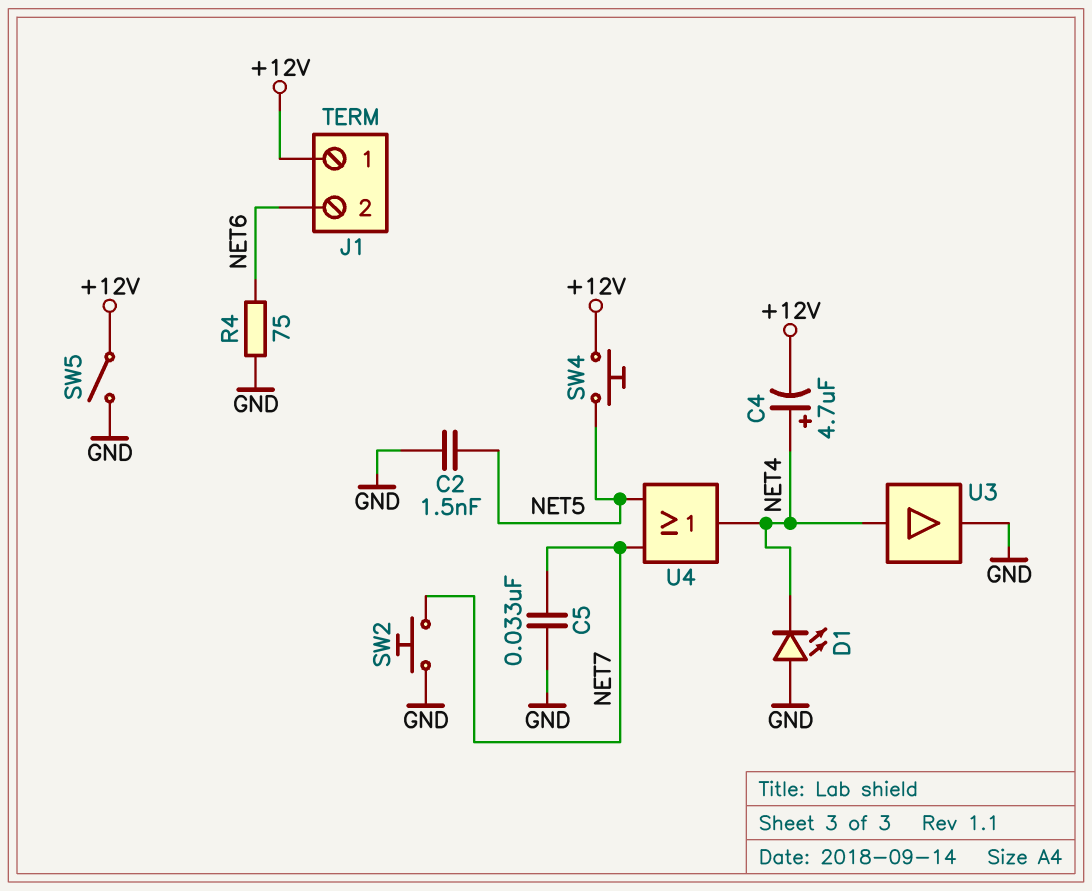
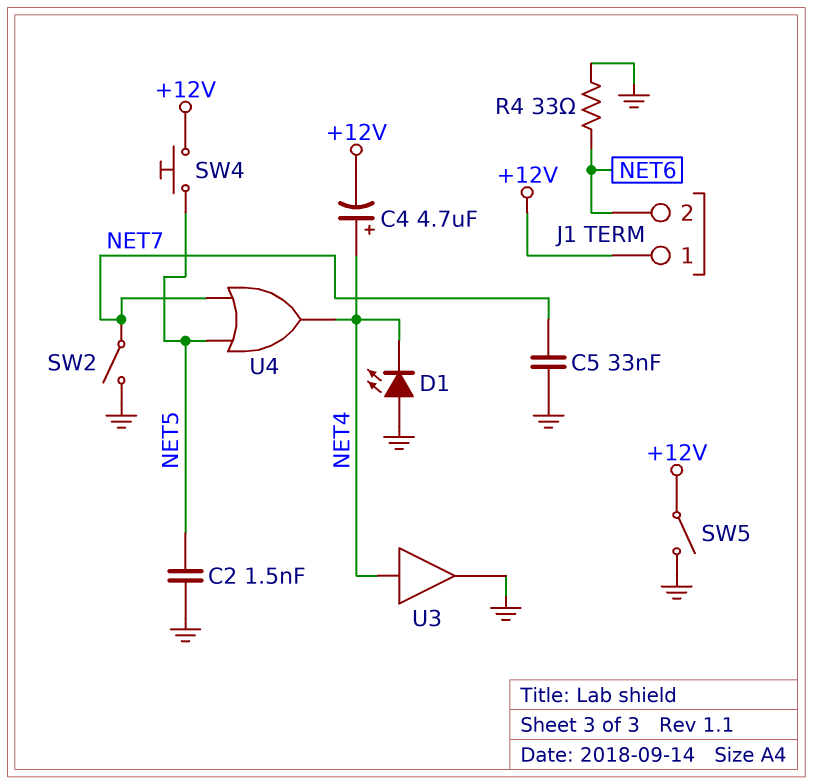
R4: 75 (GND, NET6) -> 33 (GND, NET6)
SW2: button (GND, NET7) -> switch (GND, NET7)

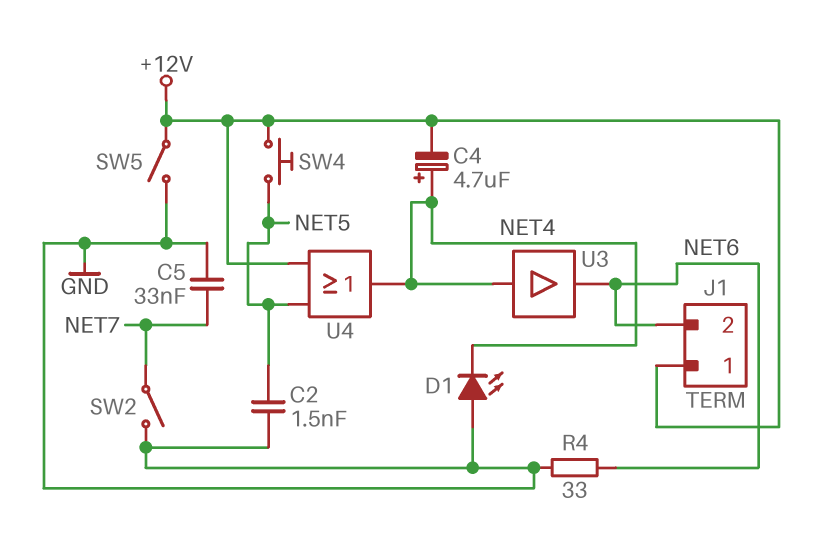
U3: buffer (in NET4, out GND) -> buffer (in NET4, out NET6)
U4: OR (in NET5, in NET7, out NET4) -> OR (in +12V, in NET5, out NET4)

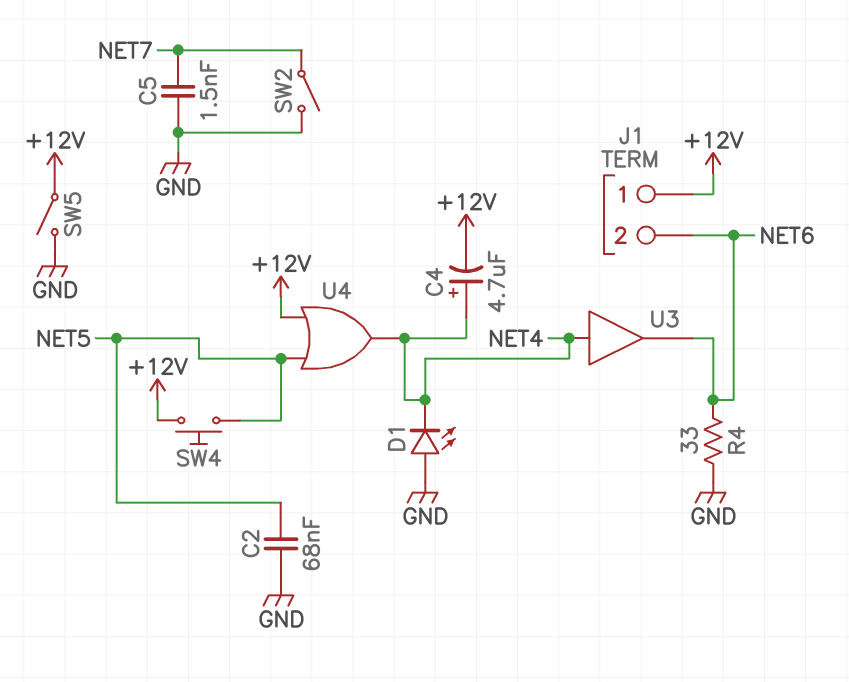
C2: 1.5nF (GND, NET5) -> 68nF (GND, NET5)
C5: 33nF (GND, NET7) -> 1.5nF (GND, NET7)

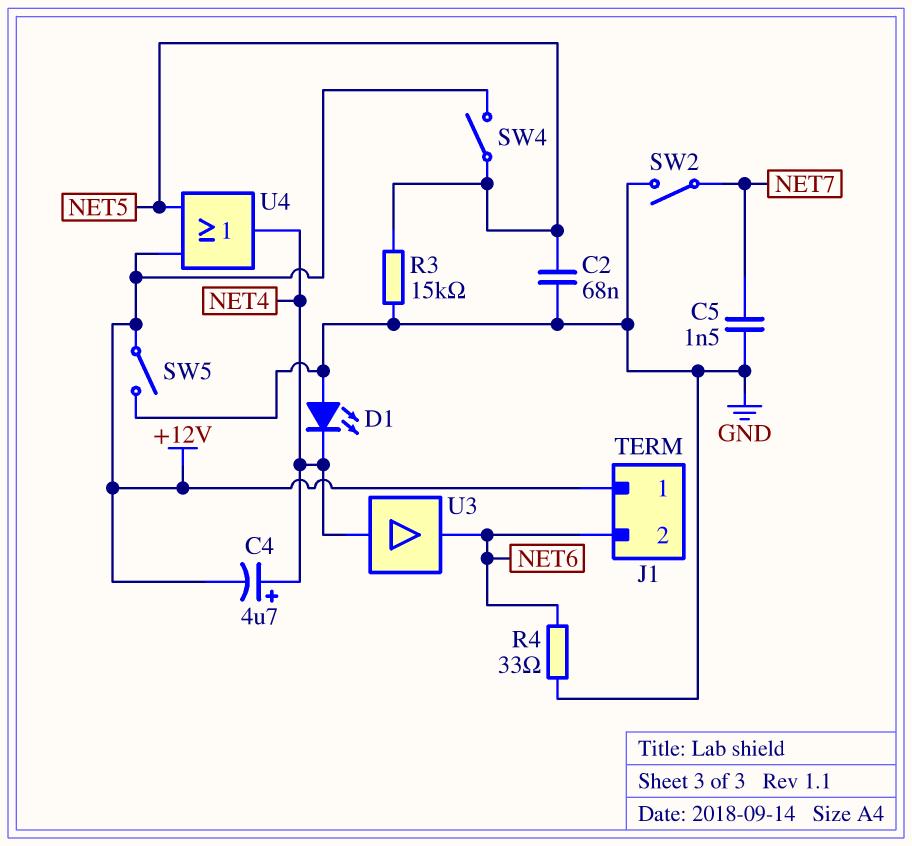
R3: none -> 15k (GND, NET5)
SW4: button (+12V, NET5) -> switch (+12V, NET5)

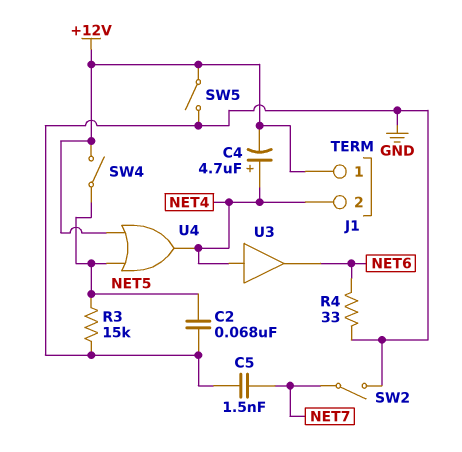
D1: LED (A GND, K NET4) -> none
J1 pin 2: NET6 -> NET4

